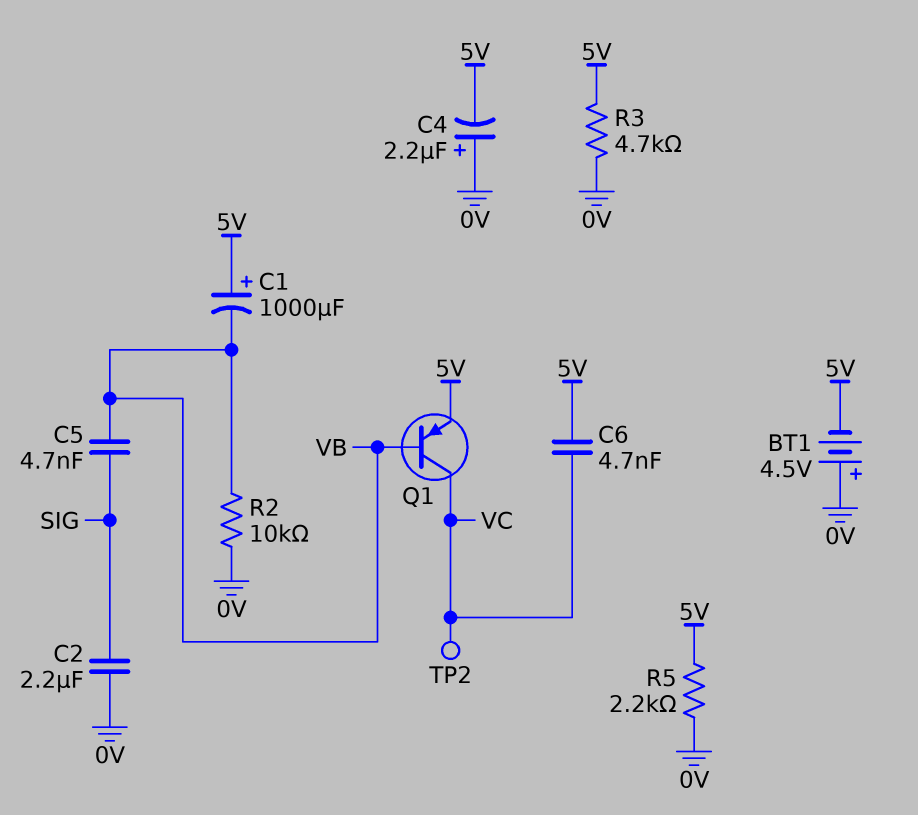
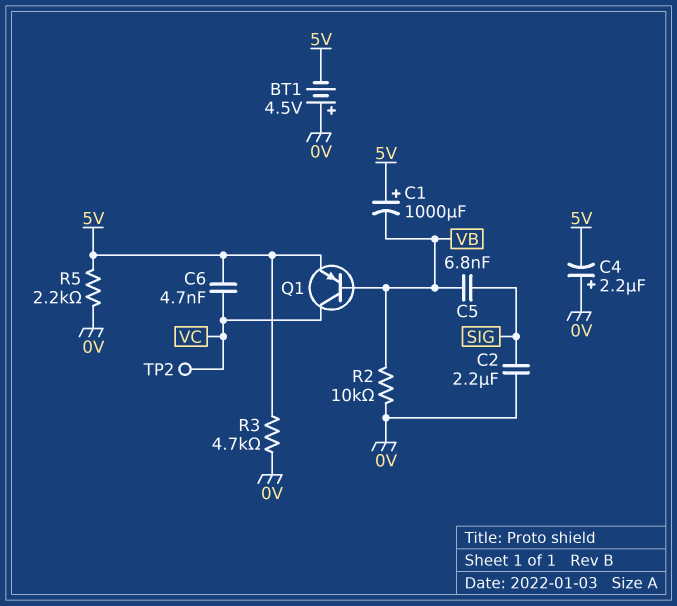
C5: 4.7nF (SIG, VB) -> 6.8nF (SIG, VB)

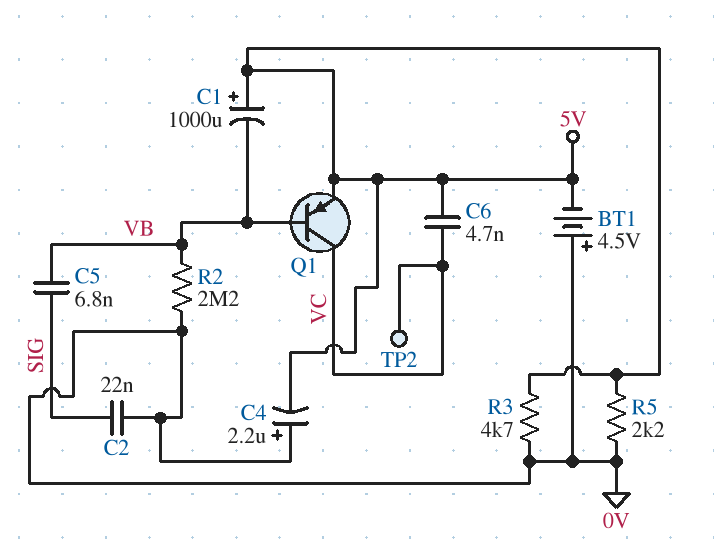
C2: 2.2uF (0V, SIG) -> 22nF (0V, SIG)
R2: 10k (0V, VB) -> 2.2M (0V, VB)

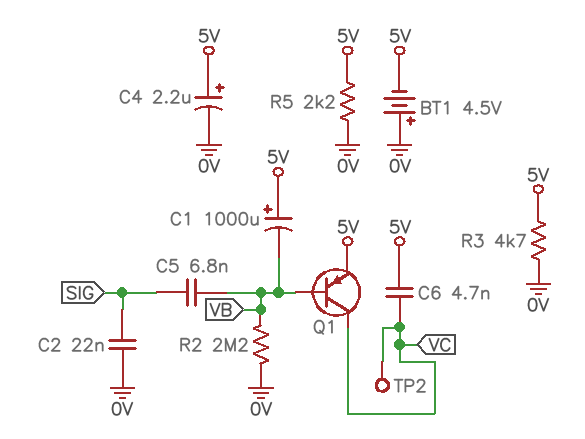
C4: 2.2uF (plus 0V, minus 5V) -> 2.2uF (plus 5V, minus 0V)

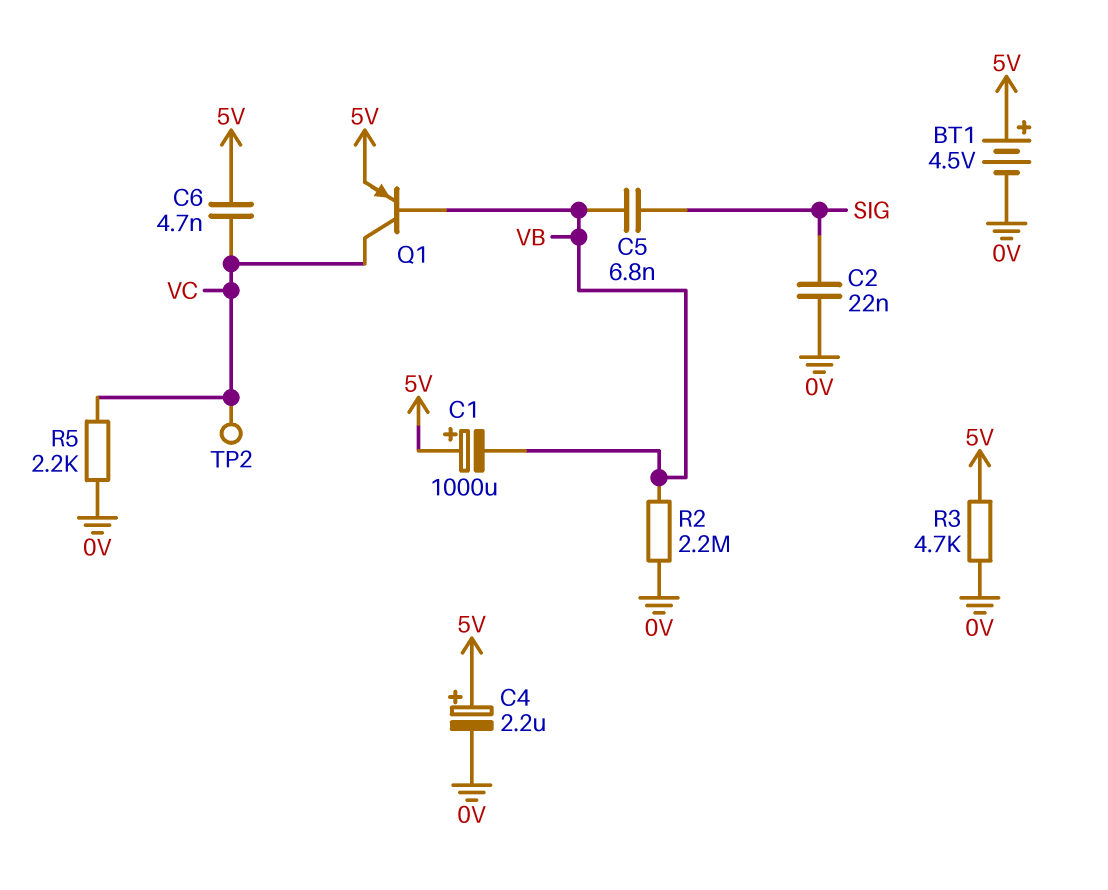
BT1: 4.5V (plus 0V, minus 5V) -> 4.5V (plus 5V, minus 0V)
R5: 2.2k (0V, 5V) -> 2.2k (0V, VC)

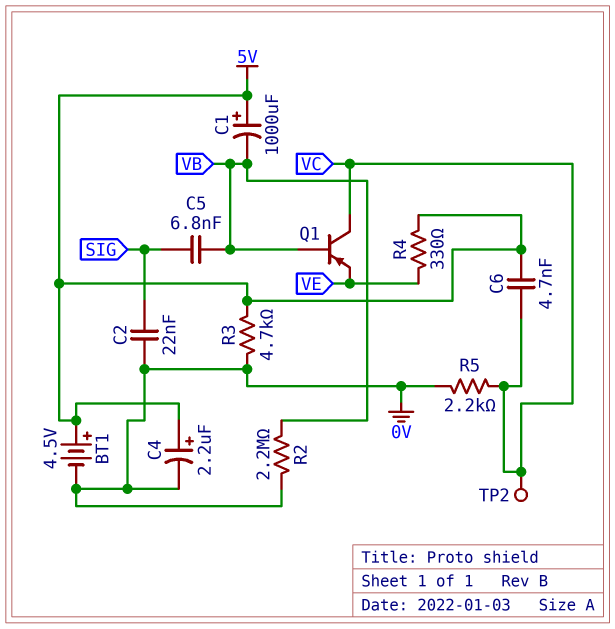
Q1: PNP (B VB, C VC, E 5V) -> PNP (B VB, C VC, E VE)
R4: none -> 330 (5V, VE)

